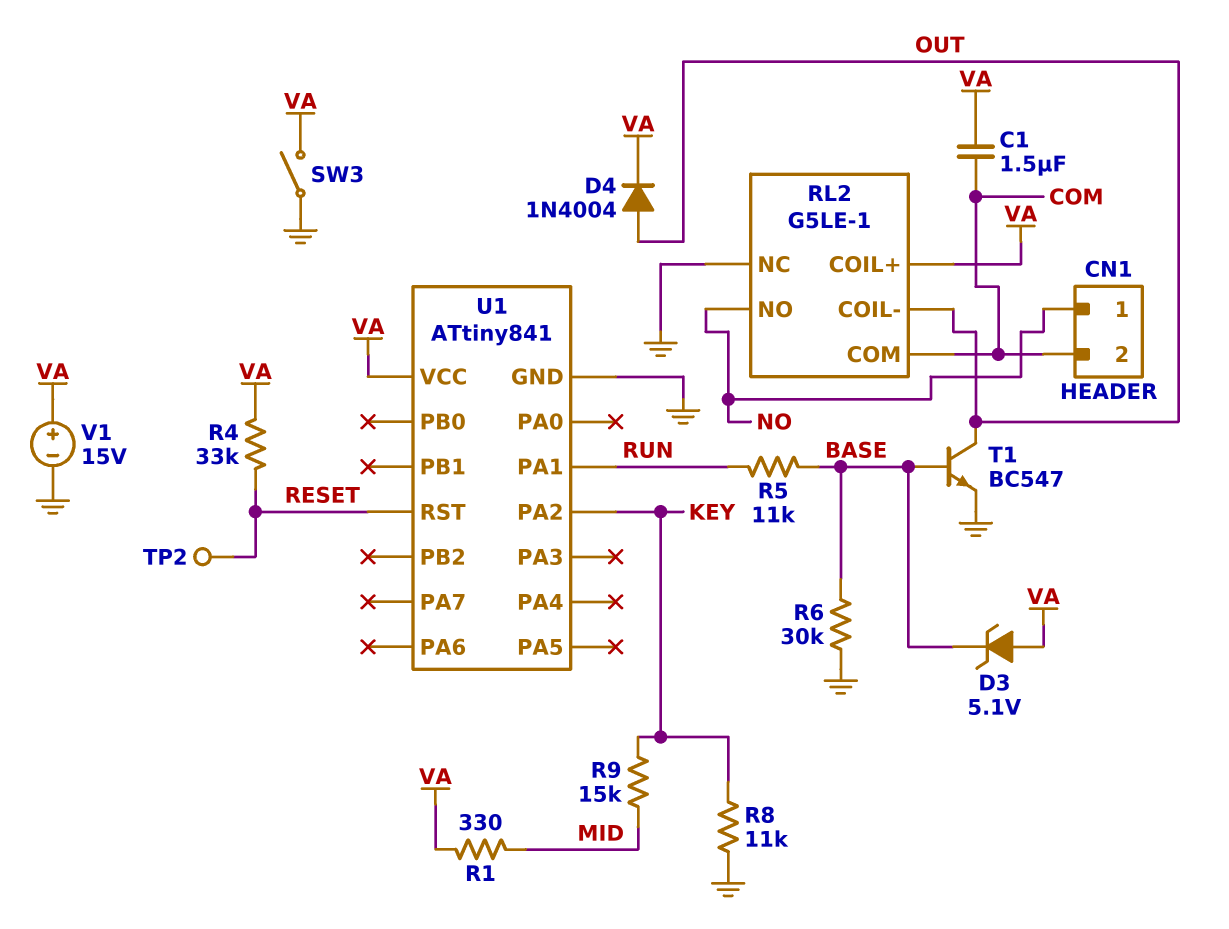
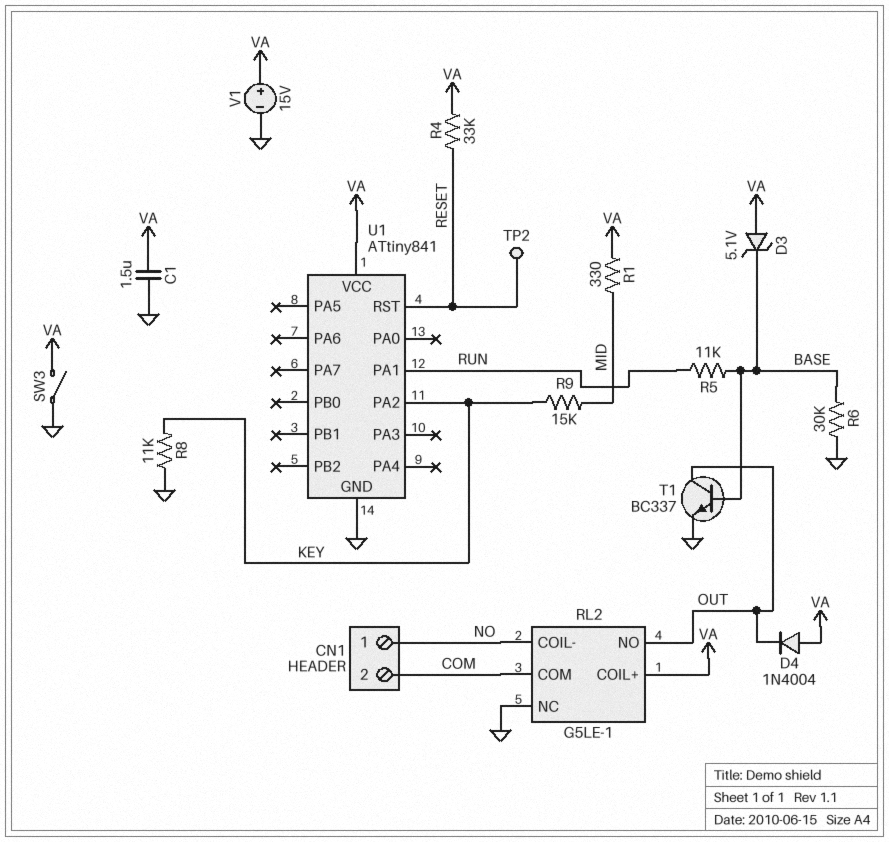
C1: 1.5uF (COM, VA) -> 1.5uF (GND, VA)
D4: diode 1N4004 (A OUT, K VA) -> diode 1N4004 (A VA, K OUT)
RL2 pin COIL-: OUT -> NO
RL2 pin NO: NO -> OUT
T1: NPN BC547 (B BASE, C OUT, E GND) -> NPN BC337 (B BASE, C OUT, E GND)

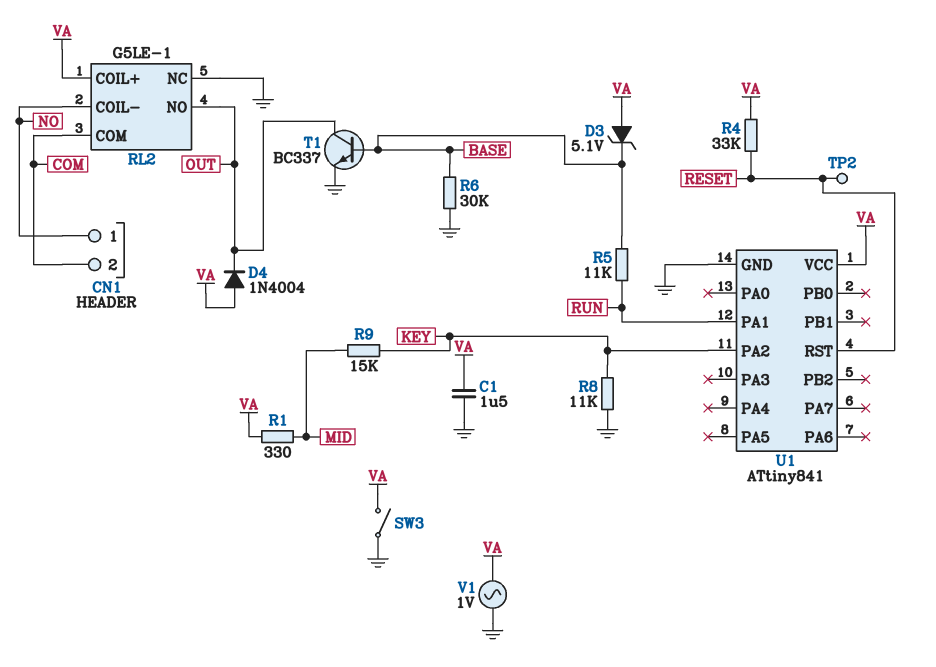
V1: 15V (plus VA, minus GND) -> AC 1V (GND, VA)

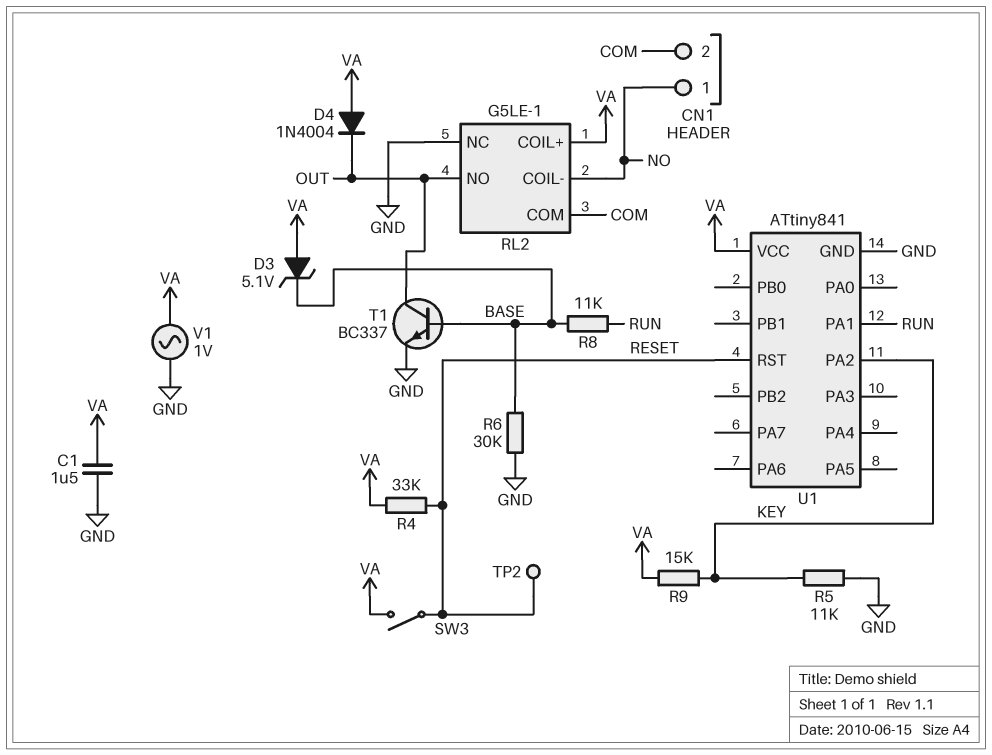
R1: 330 (MID, VA) -> none
R5: 11k (BASE, RUN) -> 11k (GND, KEY)
R8: 11k (GND, KEY) -> 11k (BASE, RUN)
R9: 15k (KEY, MID) -> 15k (KEY, VA)
SW3: switch (GND, VA) -> switch (RESET, VA)

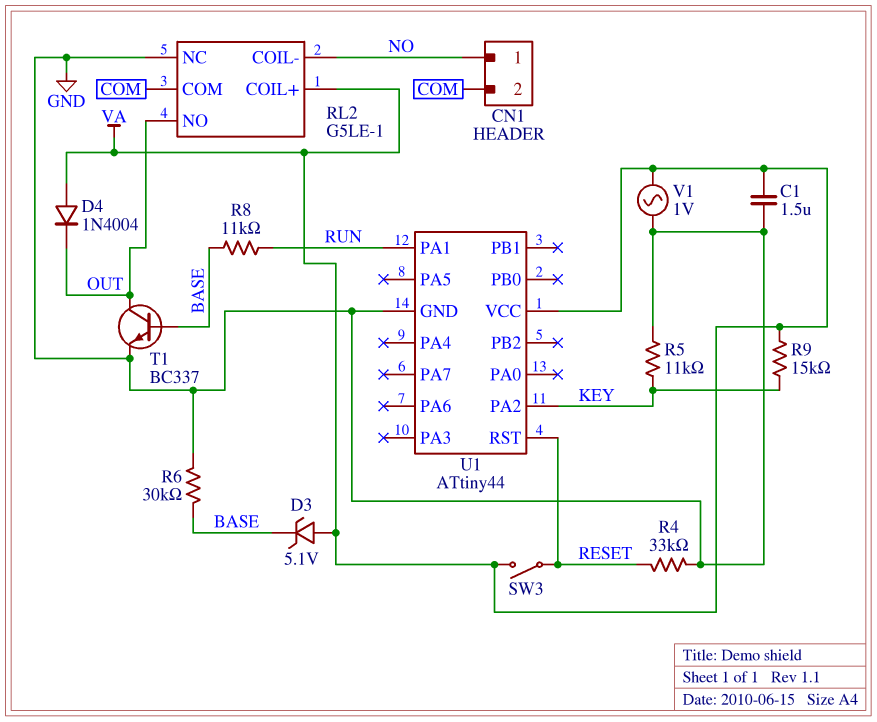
R4: 33k (RESET, VA) -> 33k (GND, RESET)
TP2: test point (RESET) -> none
U1: ATtiny841 -> ATtiny44

